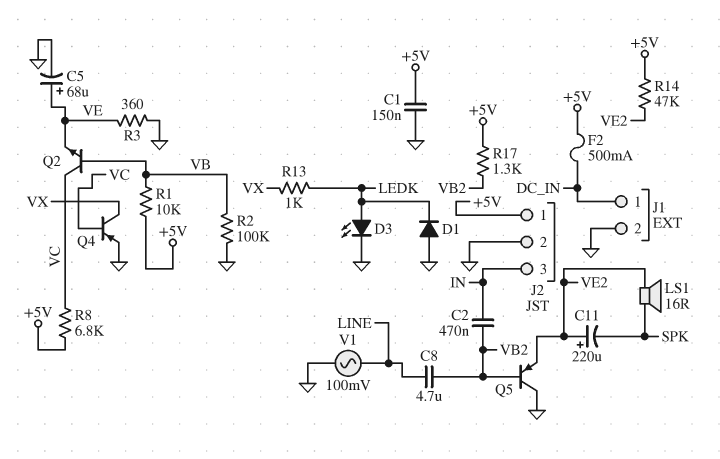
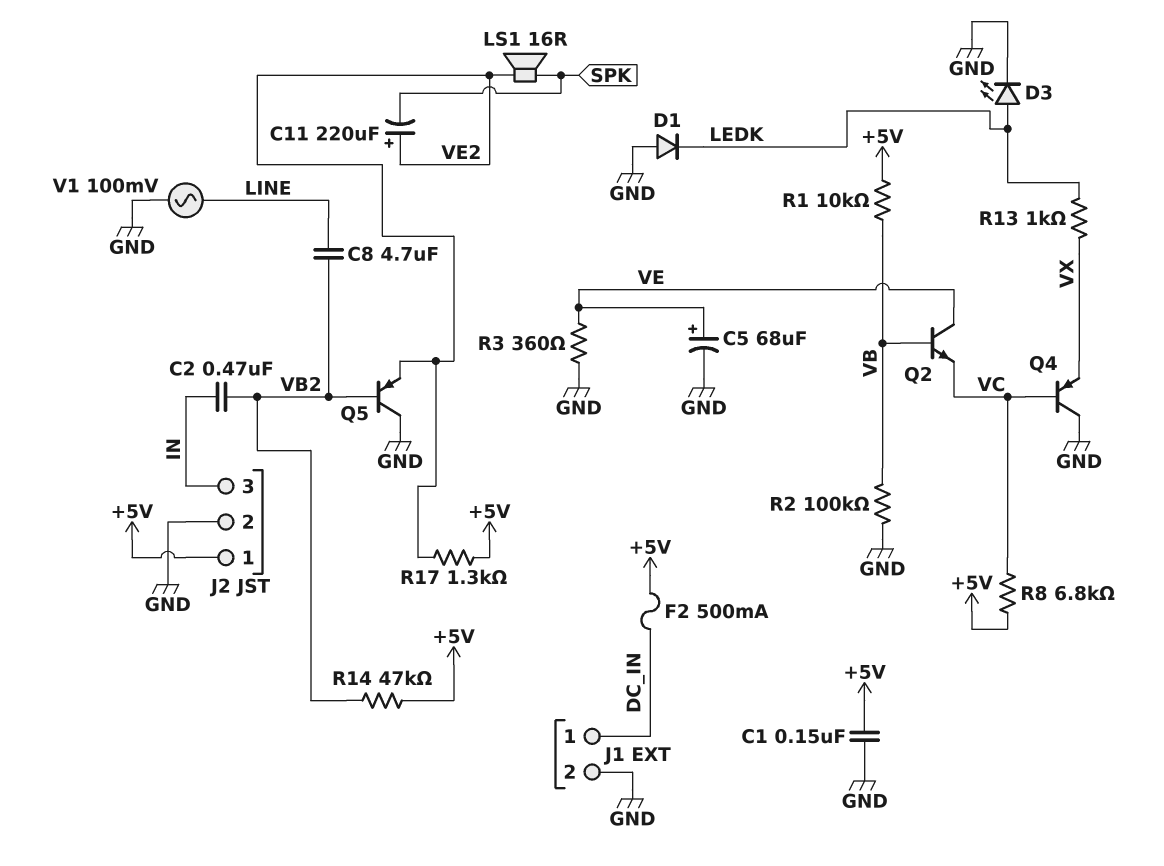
Q2: NPN (B VB, C VC, E VE) -> NPN (B VB, C VE, E VC)
Q4: PNP (B VC, C VX, E GND) -> PNP (B VC, C GND, E VX)
R14: 47k (+5V, VE2) -> 47k (+5V, VB2)
R17: 1.3k (+5V, VB2) -> 1.3k (+5V, VE2)

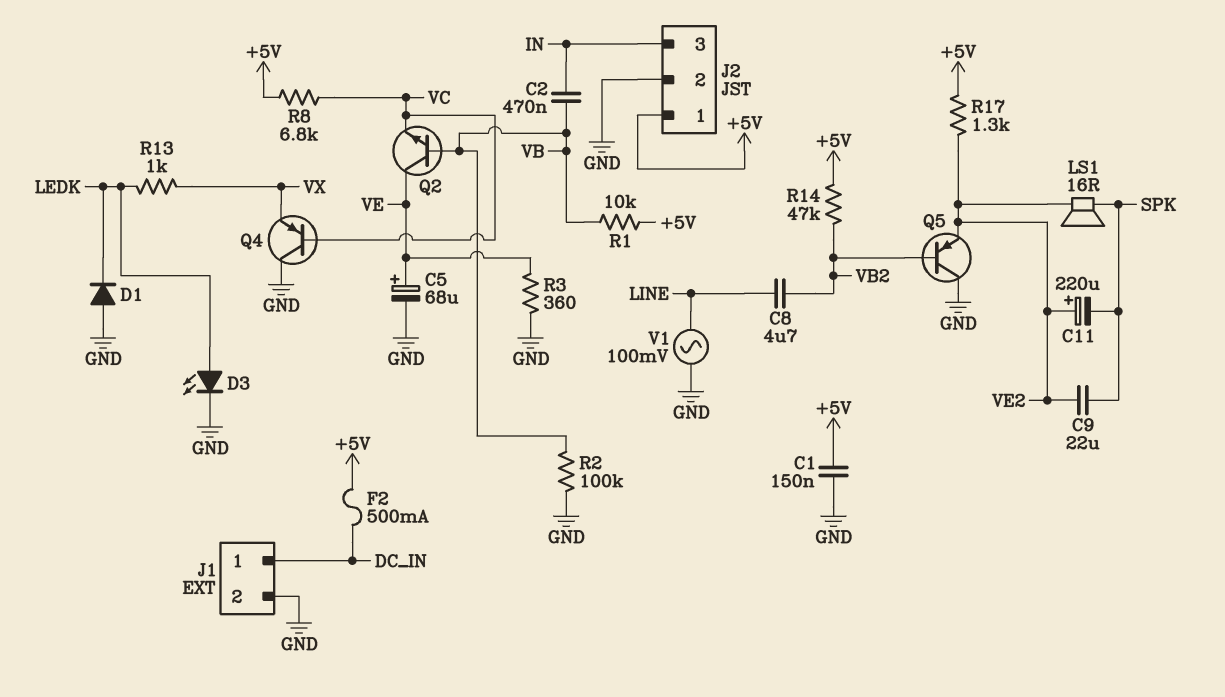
C2: 470nF (IN, VB2) -> 470nF (IN, VB)
C9: none -> 22uF (SPK, VE2)

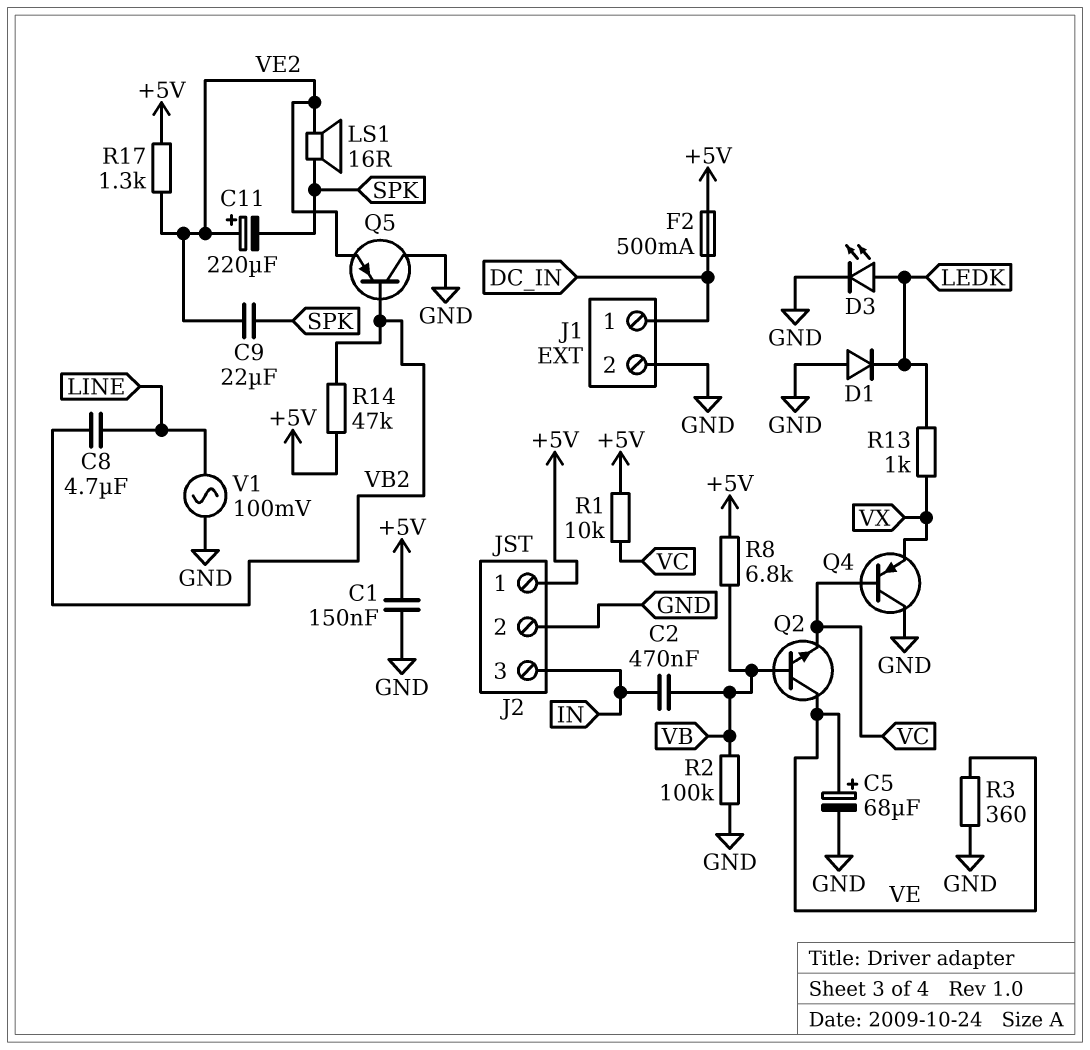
R1: 10k (+5V, VB) -> 10k (+5V, VC)
R8: 6.8k (+5V, VC) -> 6.8k (+5V, VB)

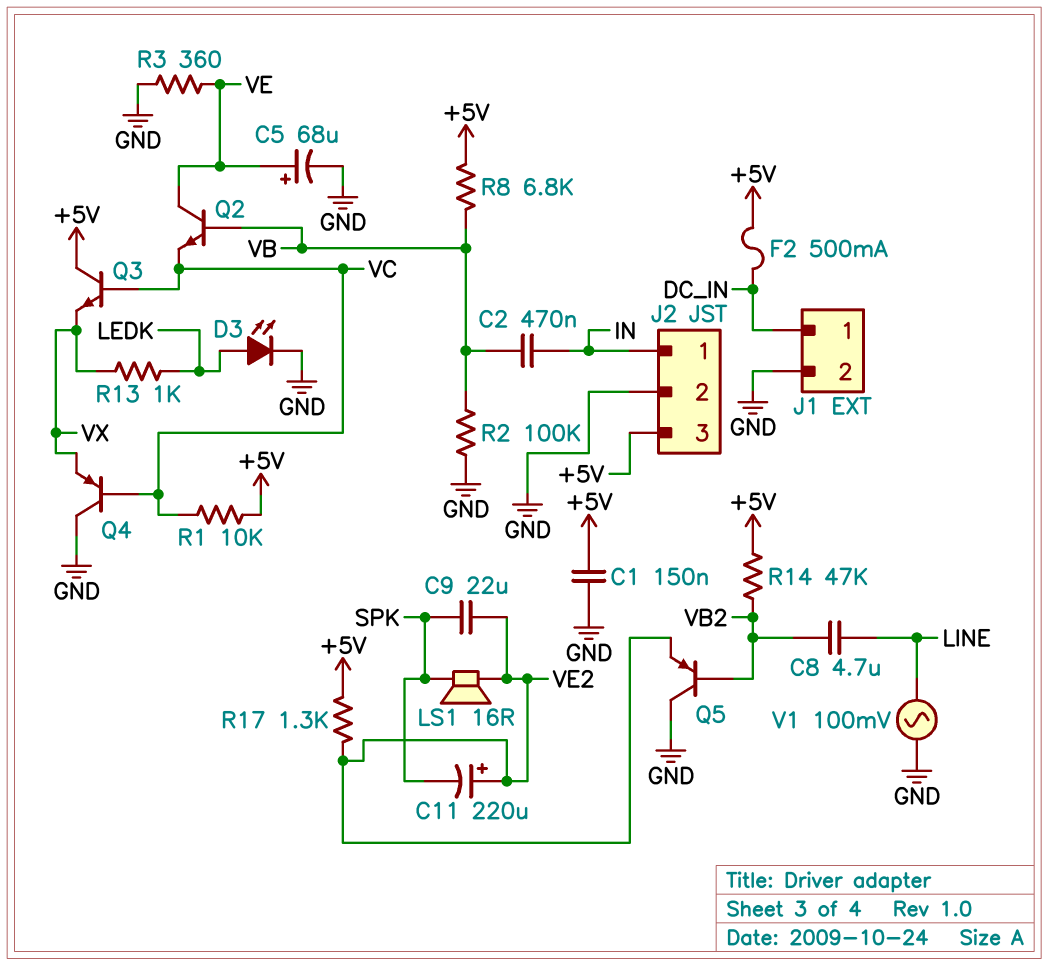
D1: diode (A GND, K LEDK) -> none
J2 pin 1: +5V -> IN
J2 pin 3: IN -> +5V
Q3: none -> NPN (B VC, C +5V, E VX)

